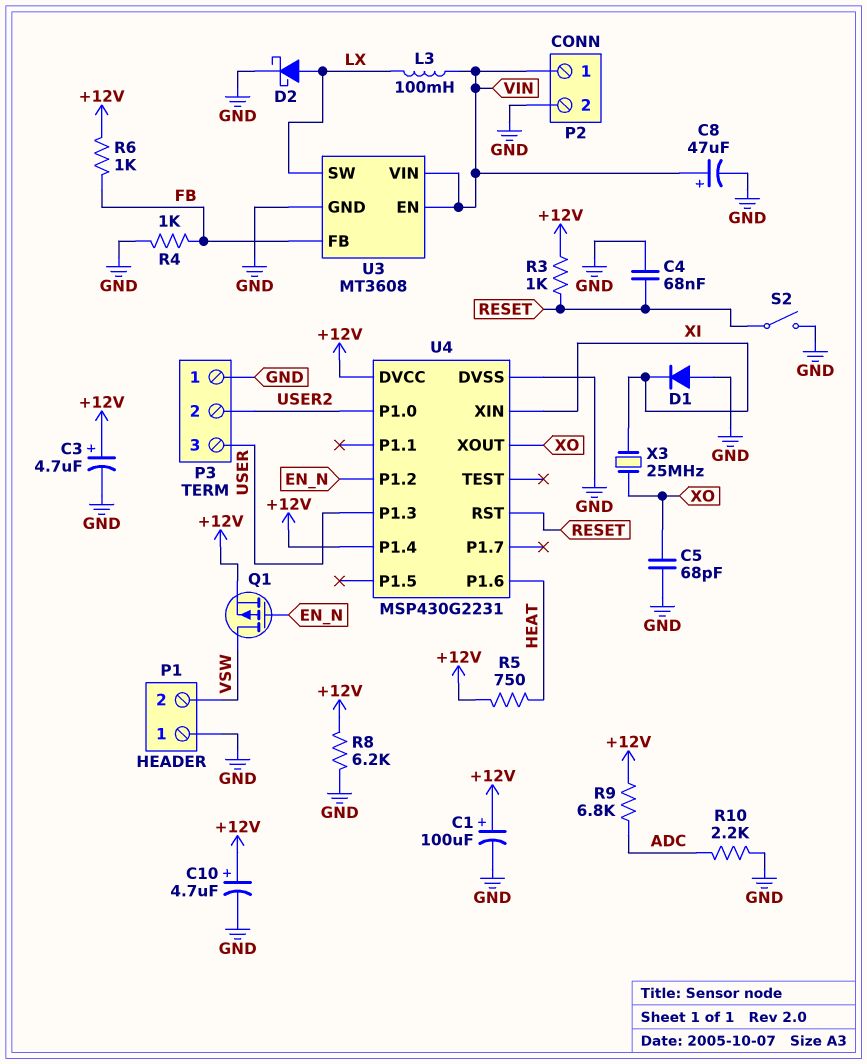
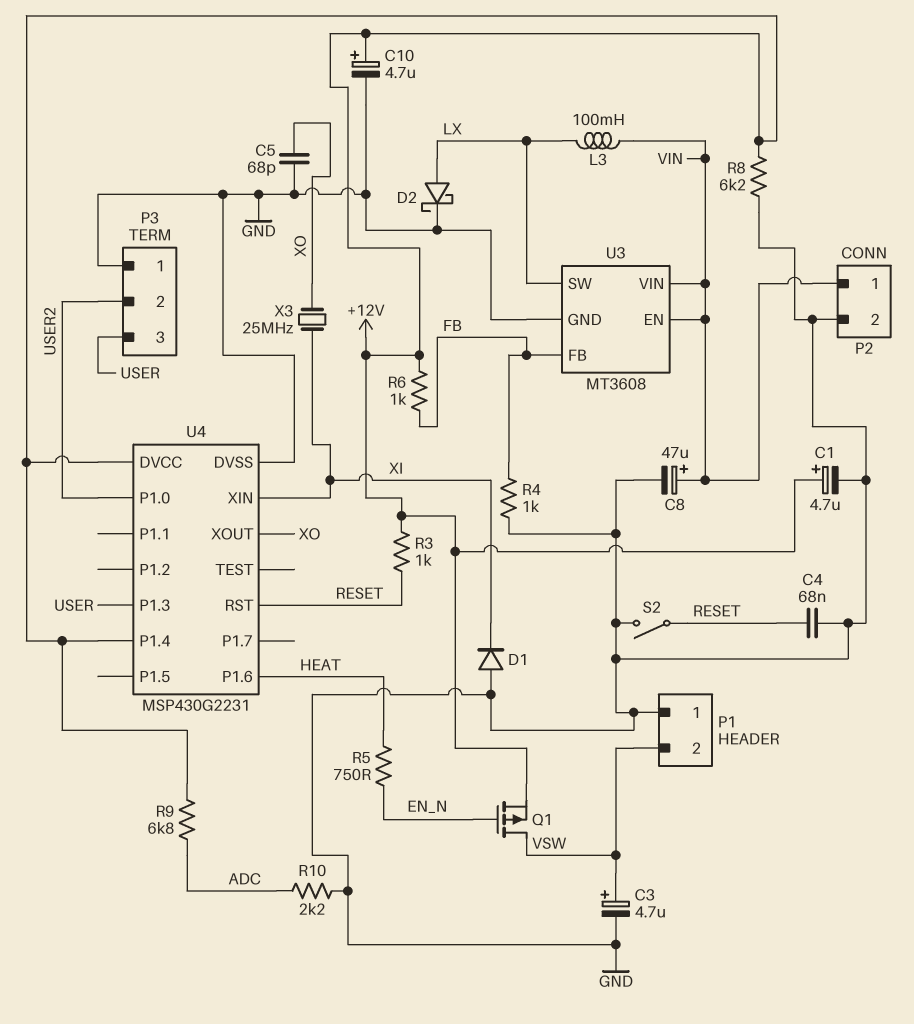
C1: 100uF (plus +12V, minus GND) -> 4.7uF (plus +12V, minus GND)
C3: 4.7uF (plus +12V, minus GND) -> 4.7uF (plus VSW, minus GND)
R5: 750 (+12V, HEAT) -> 750 (EN_N, HEAT)
U4 pin P1.2: EN_N -> none

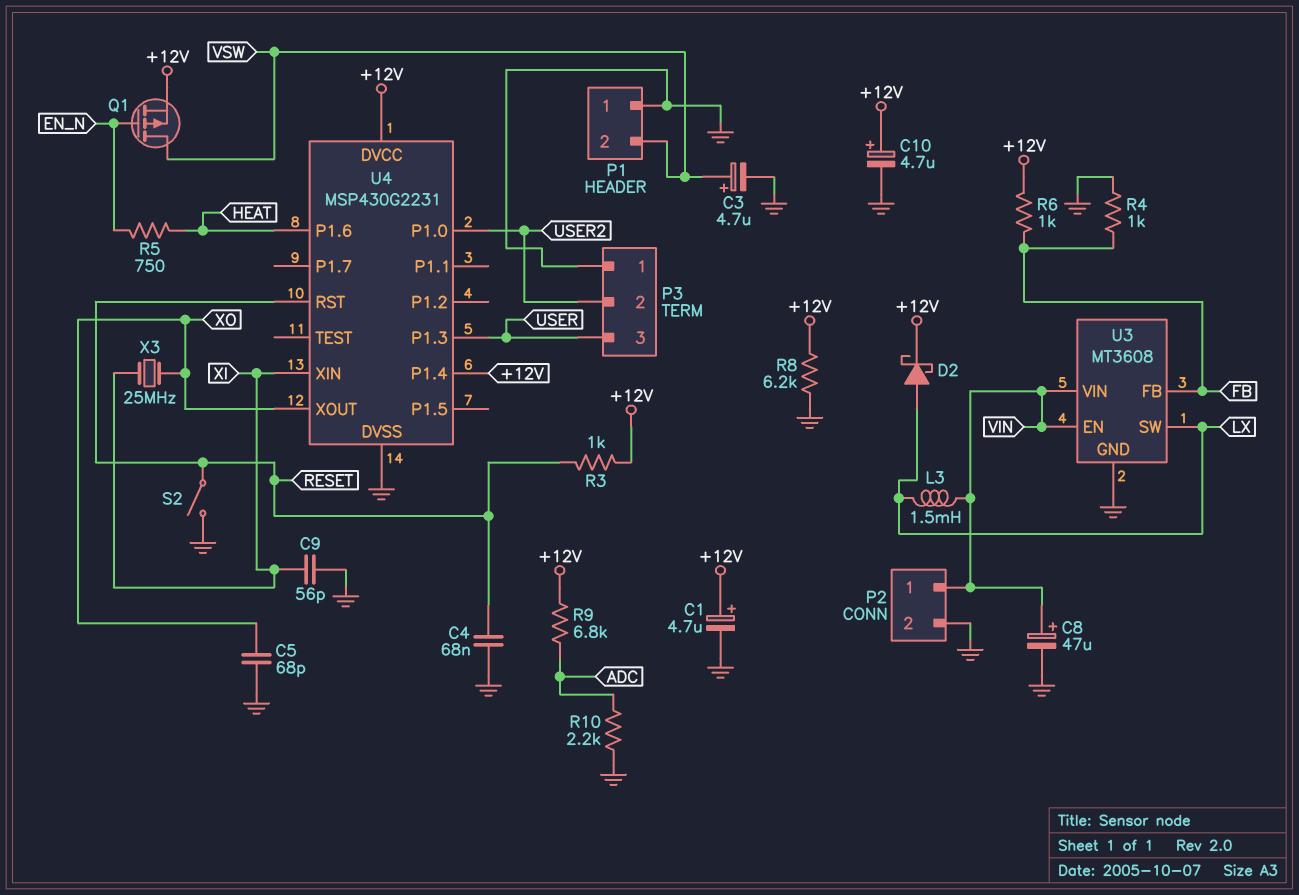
C9: none -> 56pF (GND, XI)
D1: diode (A GND, K XI) -> none
D2: schottky (A LX, K GND) -> schottky (A LX, K +12V)
L3: 100mH (LX, VIN) -> 1.5mH (LX, VIN)

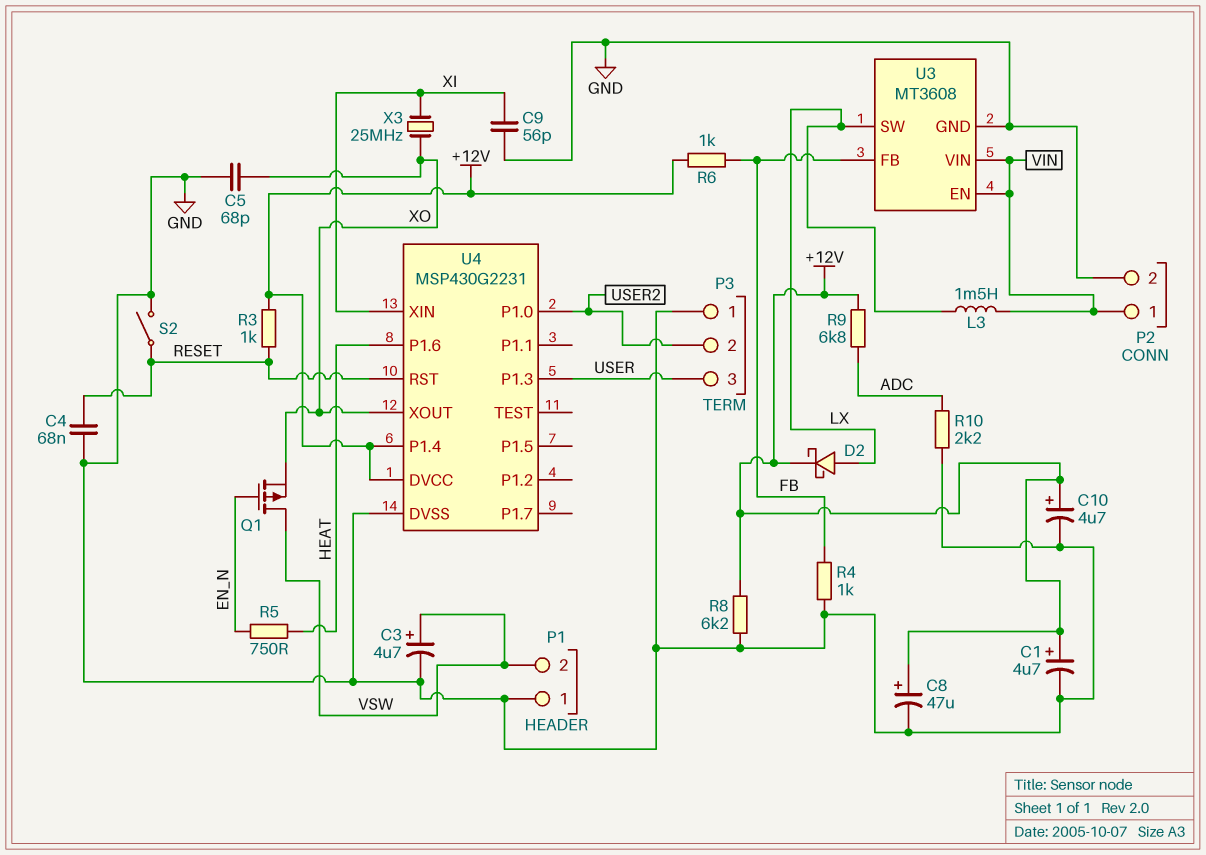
C8: 47uF (plus VIN, minus GND) -> 47uF (plus +12V, minus GND)
Q1: PMOS (G EN_N, D VSW, S +12V) -> PMOS (G EN_N, D VSW, S XO)

